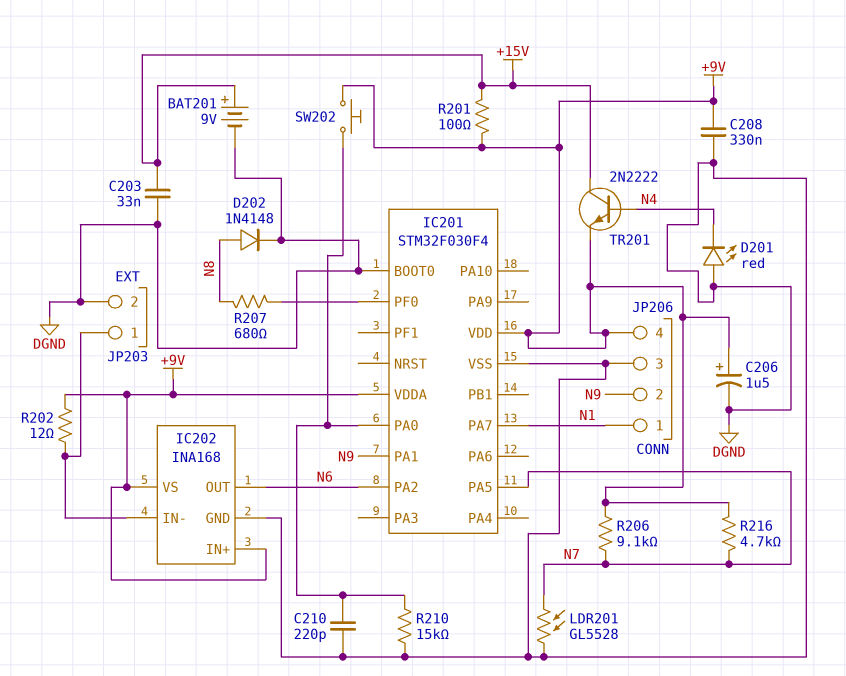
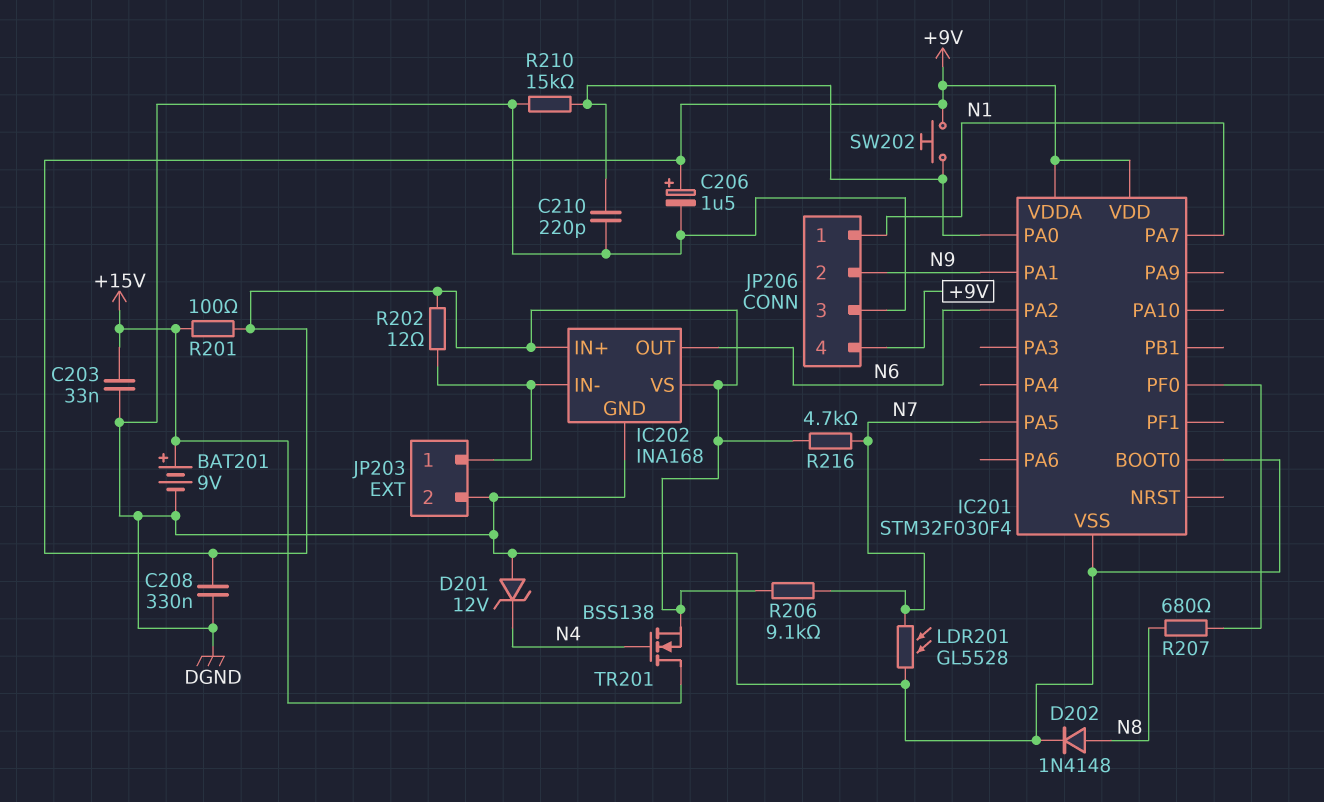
D201: LED red (A DGND, K N4) -> zener 12V (A DGND, K N4)
TR201: NPN 2N2222 (B N4, C +15V, E +9V) -> NMOS BSS138 (G N4, D +15V, S +9V)

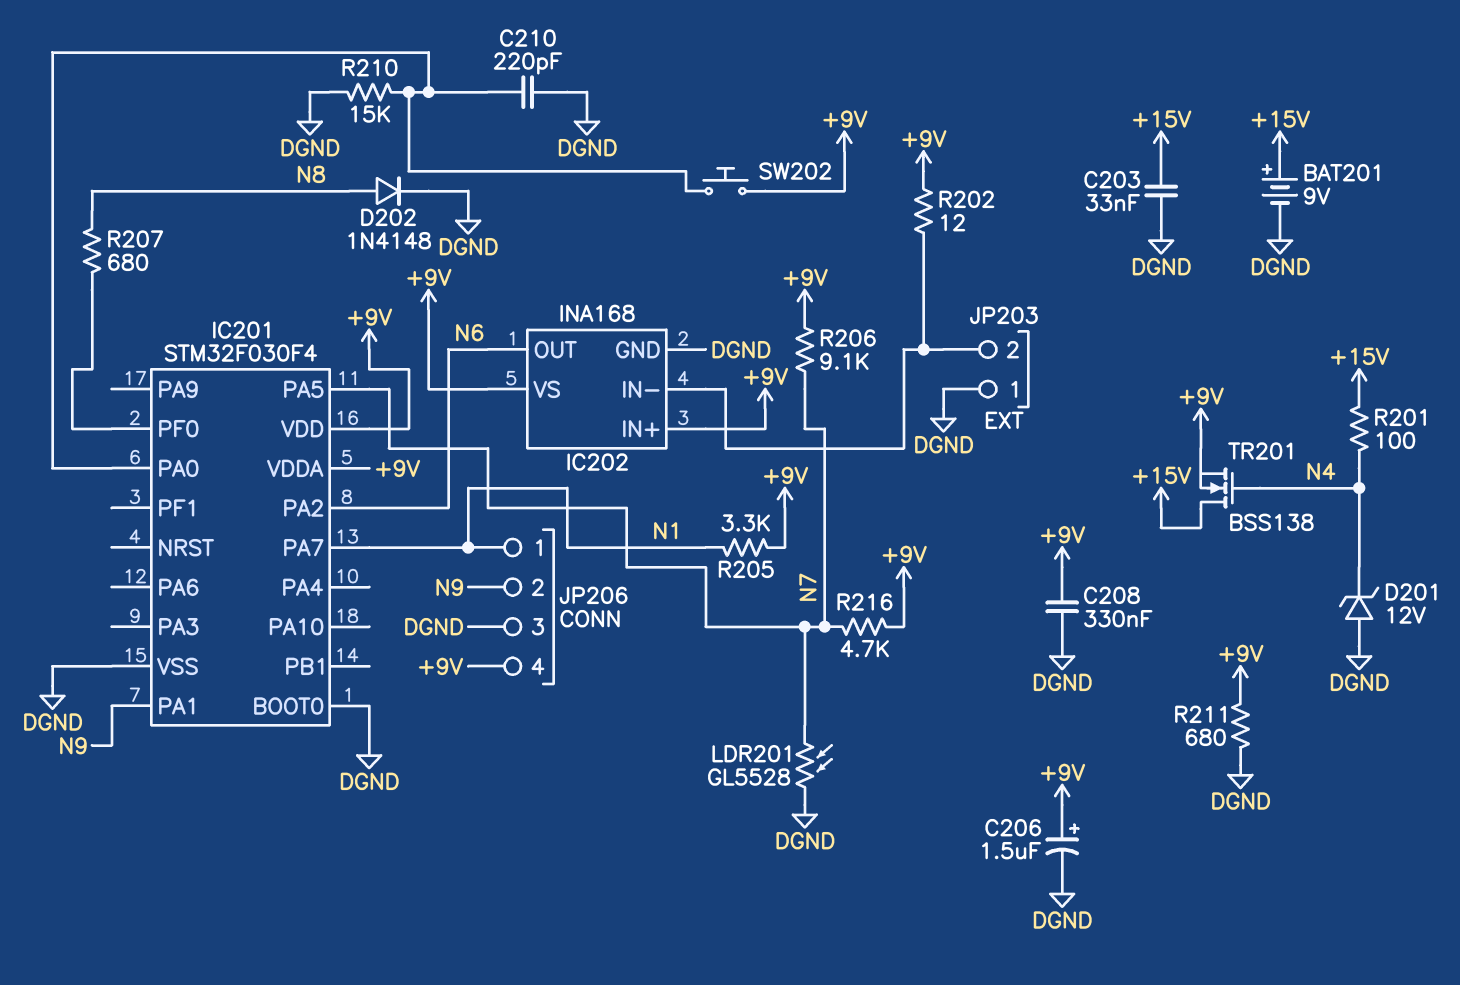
JP203 pin 1: IC202/IN- -> DGND
JP203 pin 2: DGND -> IC202/IN-
R201: 100 (+9V, +15V) -> 100 (+15V, N4)
R205: none -> 3.3k (+9V, N1)
R211: none -> 680 (+9V, DGND)

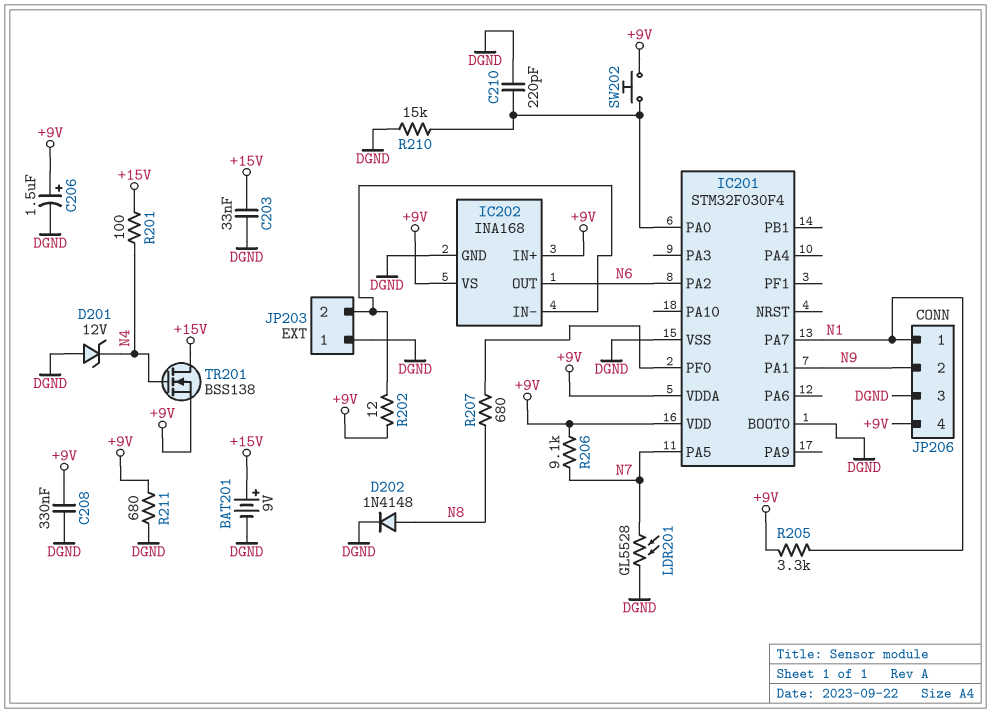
R216: 4.7k (+9V, N7) -> none

